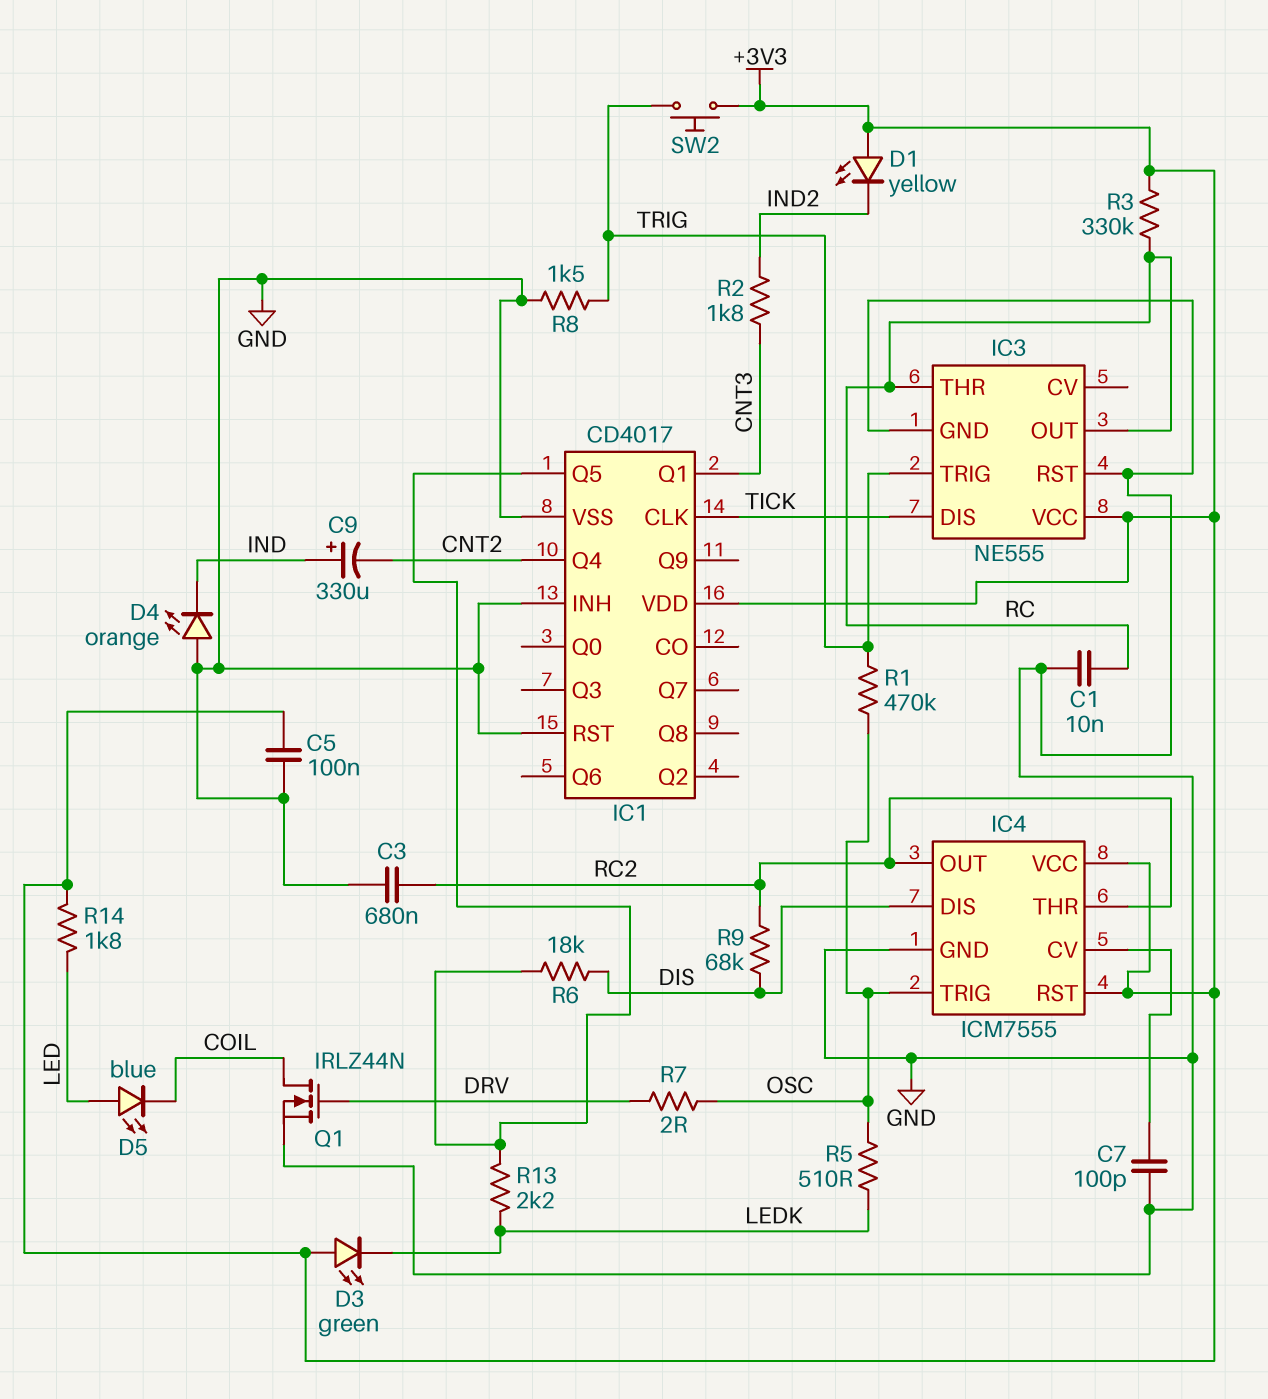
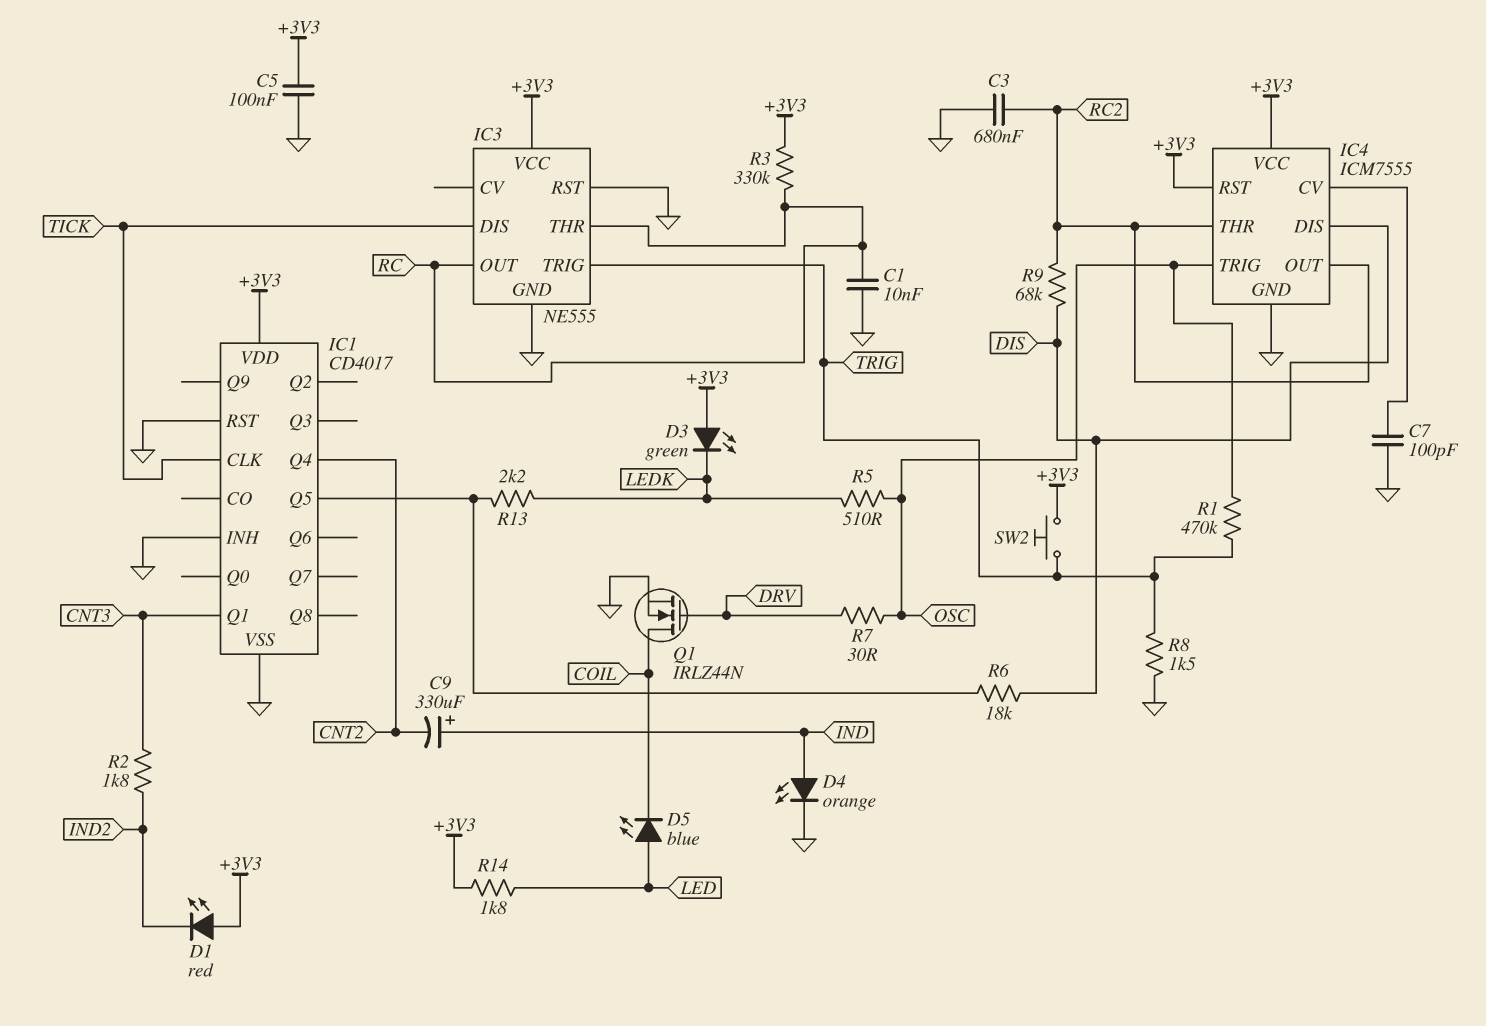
D1: LED yellow (A +3V3, K IND2) -> LED red (A +3V3, K IND2)
D4: LED orange (A GND, K IND) -> LED orange (A IND, K GND)
R7: 2 (DRV, OSC) -> 30 (DRV, OSC)

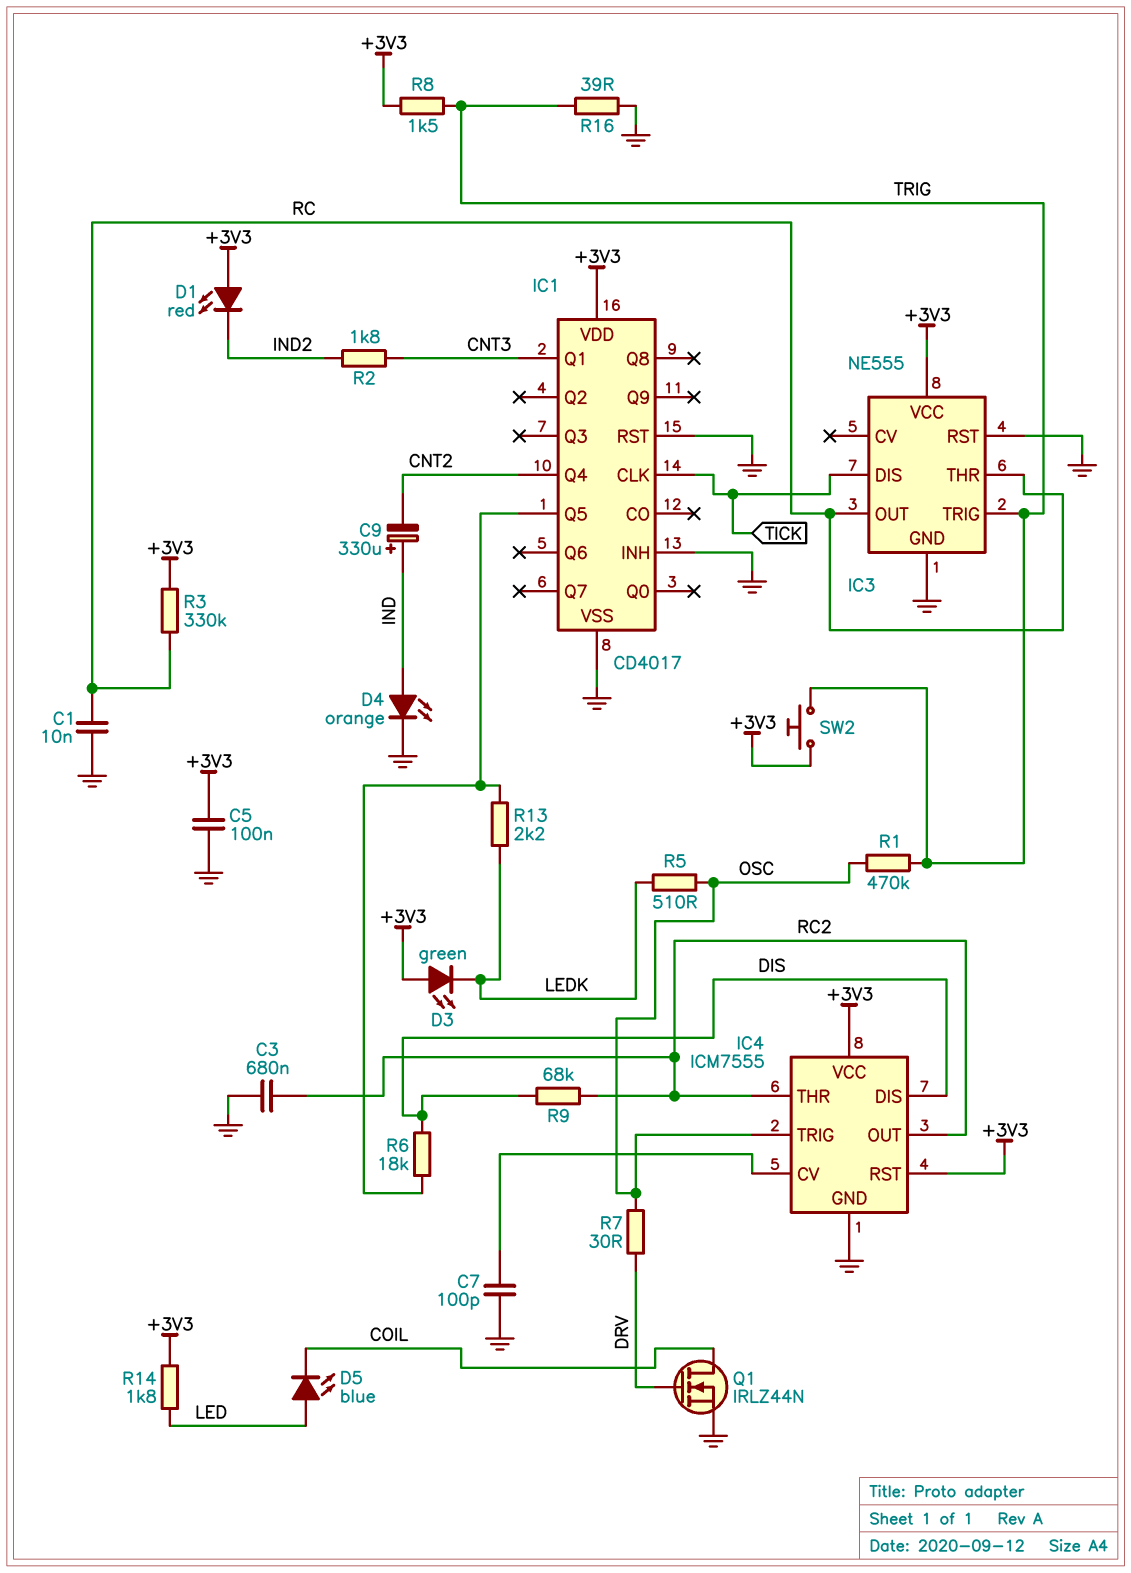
R8: 1.5k (GND, TRIG) -> 1.5k (+3V3, TRIG)
R16: none -> 39 (GND, TRIG)

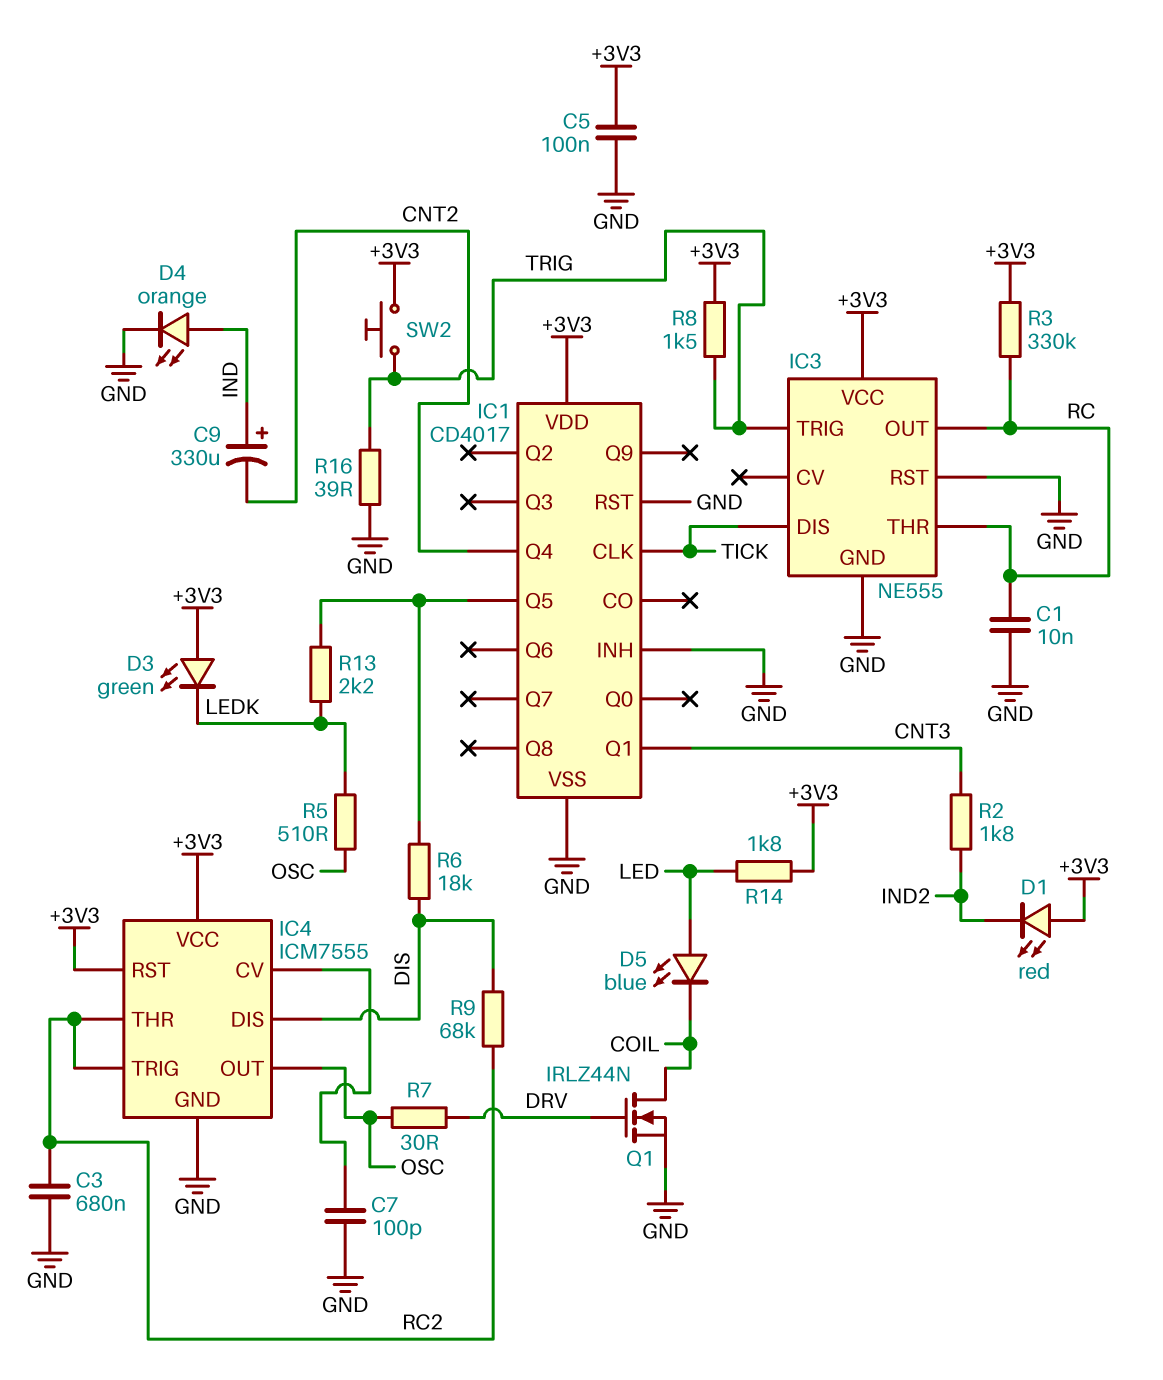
IC4 pin OUT: RC2 -> OSC
IC4 pin TRIG: OSC -> RC2
R1: 470k (OSC, TRIG) -> none

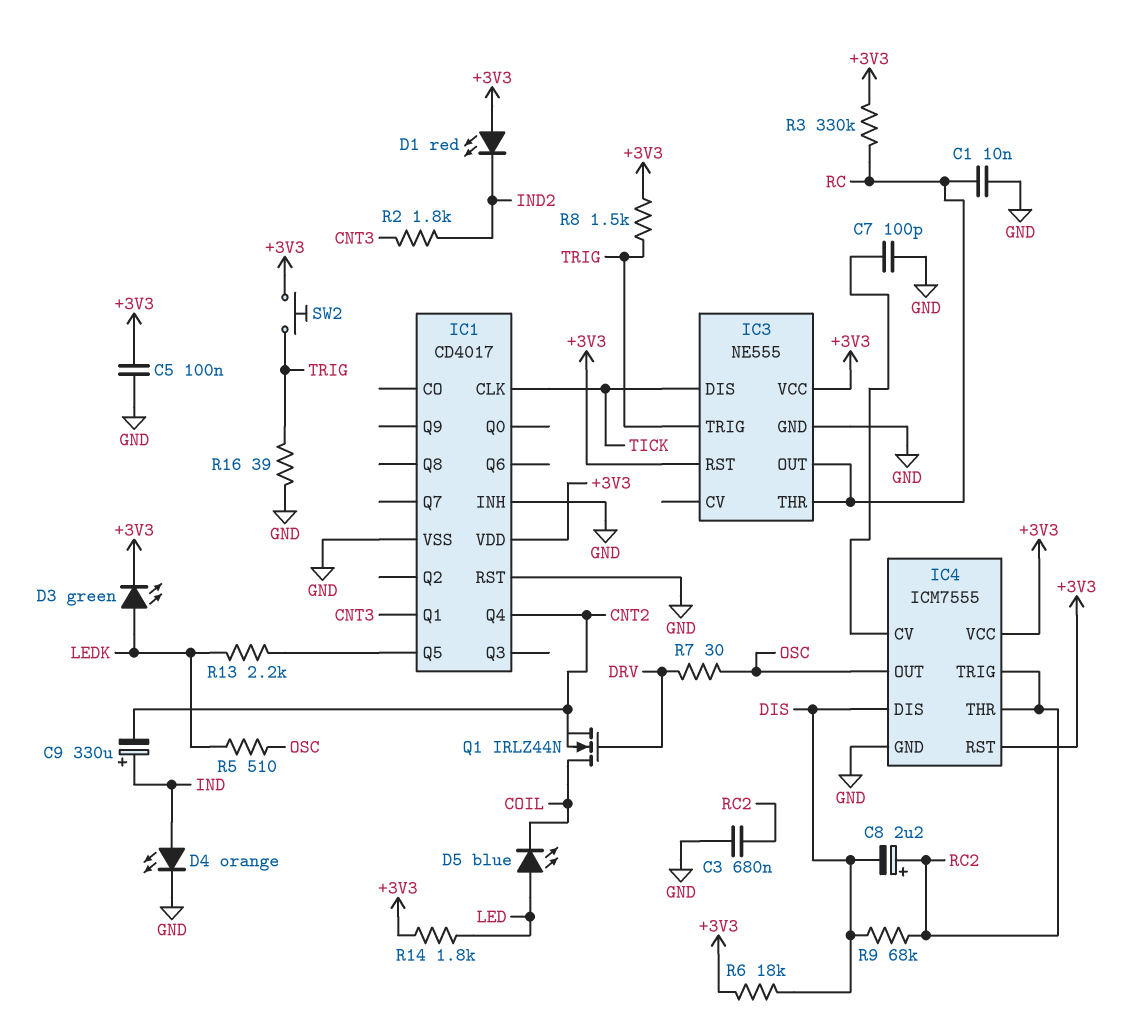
C8: none -> 2.2uF (plus RC2, minus DIS)
D3: LED green (A +3V3, K LEDK) -> LED green (A LEDK, K +3V3)
IC3 pin RST: GND -> +3V3
Q1: NMOS IRLZ44N (G DRV, D COIL, S GND) -> NMOS IRLZ44N (G DRV, D COIL, S CNT2)
R6: 18k (DIS, IC1/Q5) -> 18k (+3V3, DIS)

